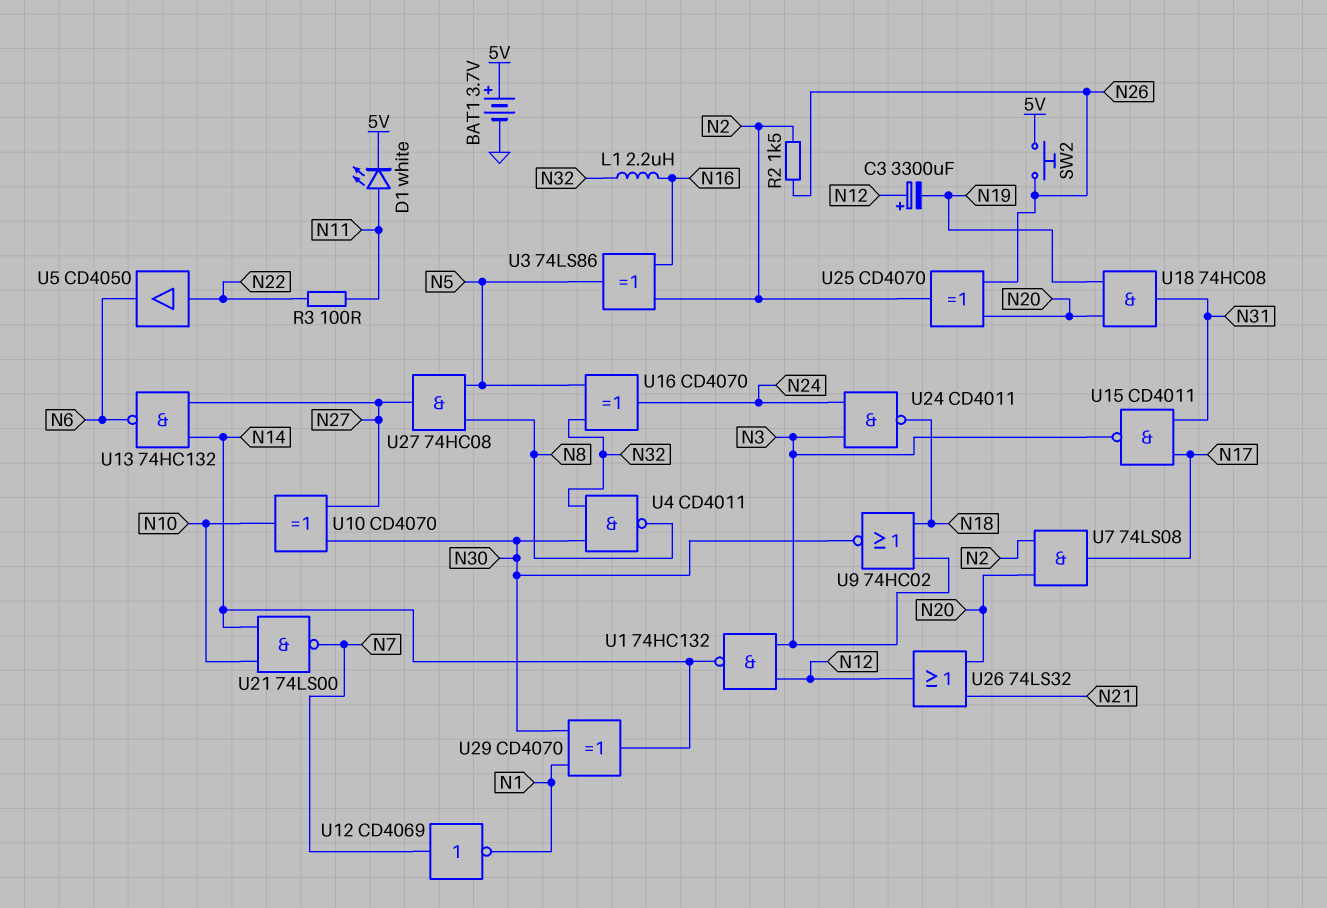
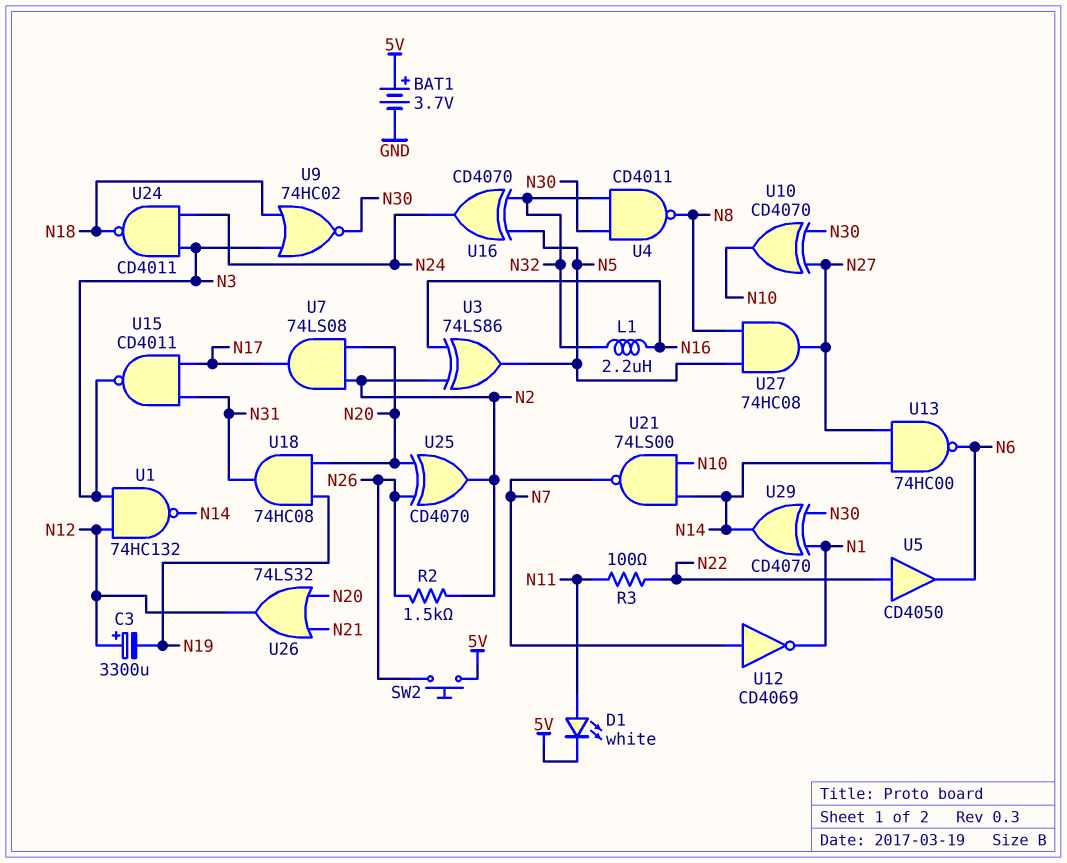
U13: NAND 74HC132 (in N14, in N27, out N6) -> NAND 74HC00 (in N14, in N27, out N6)

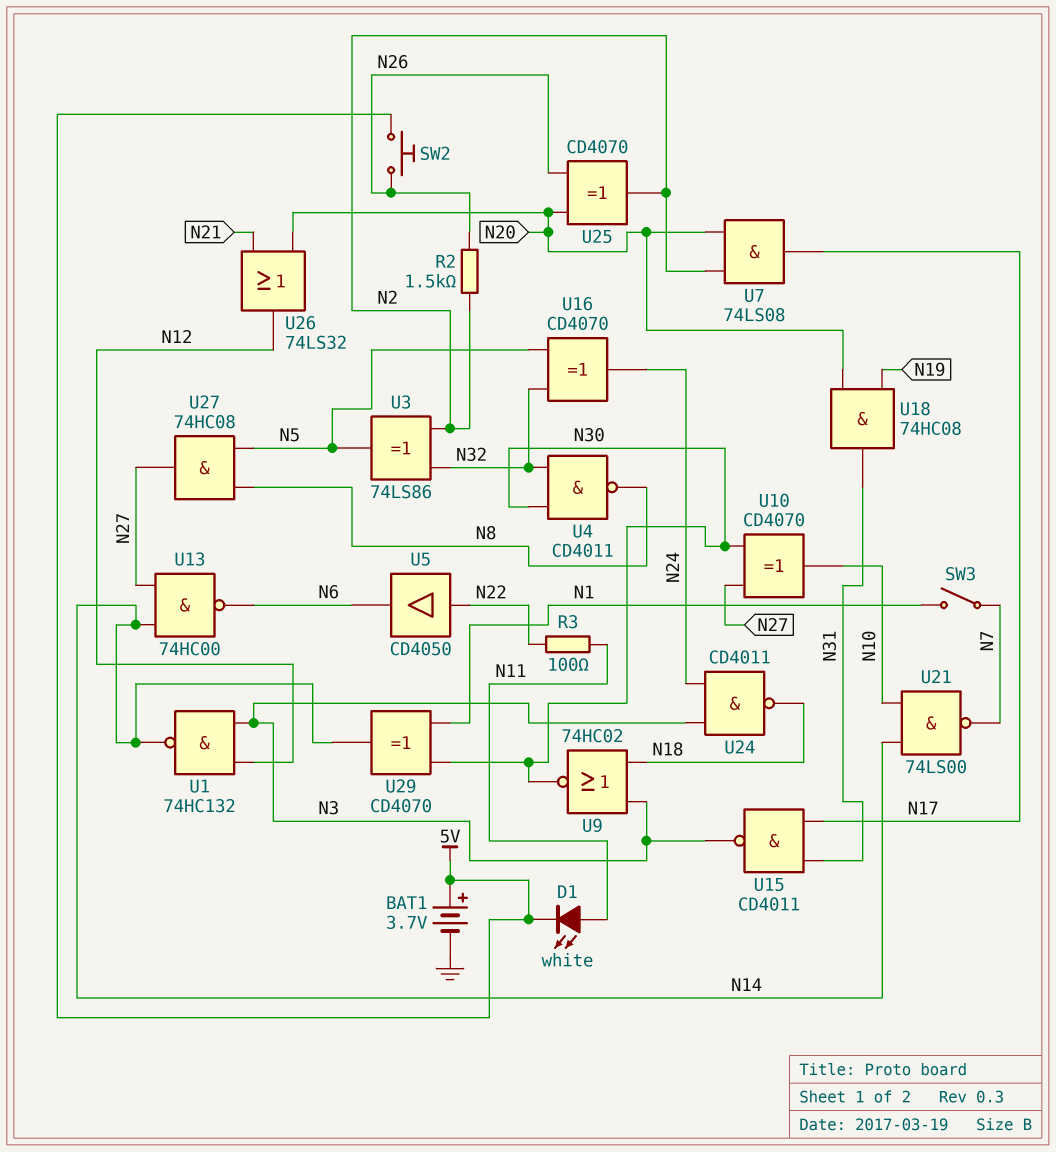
C3: 3300uF (plus N12, minus N19) -> none
L1: 2.2uH (N16, N32) -> none
SW3: none -> switch (N1, N7)
U3: XOR 74LS86 (in N2, in N16, out N5) -> XOR 74LS86 (in N2, in N32, out N5)
U12: NOT CD4069 (in N7, out N1) -> none

